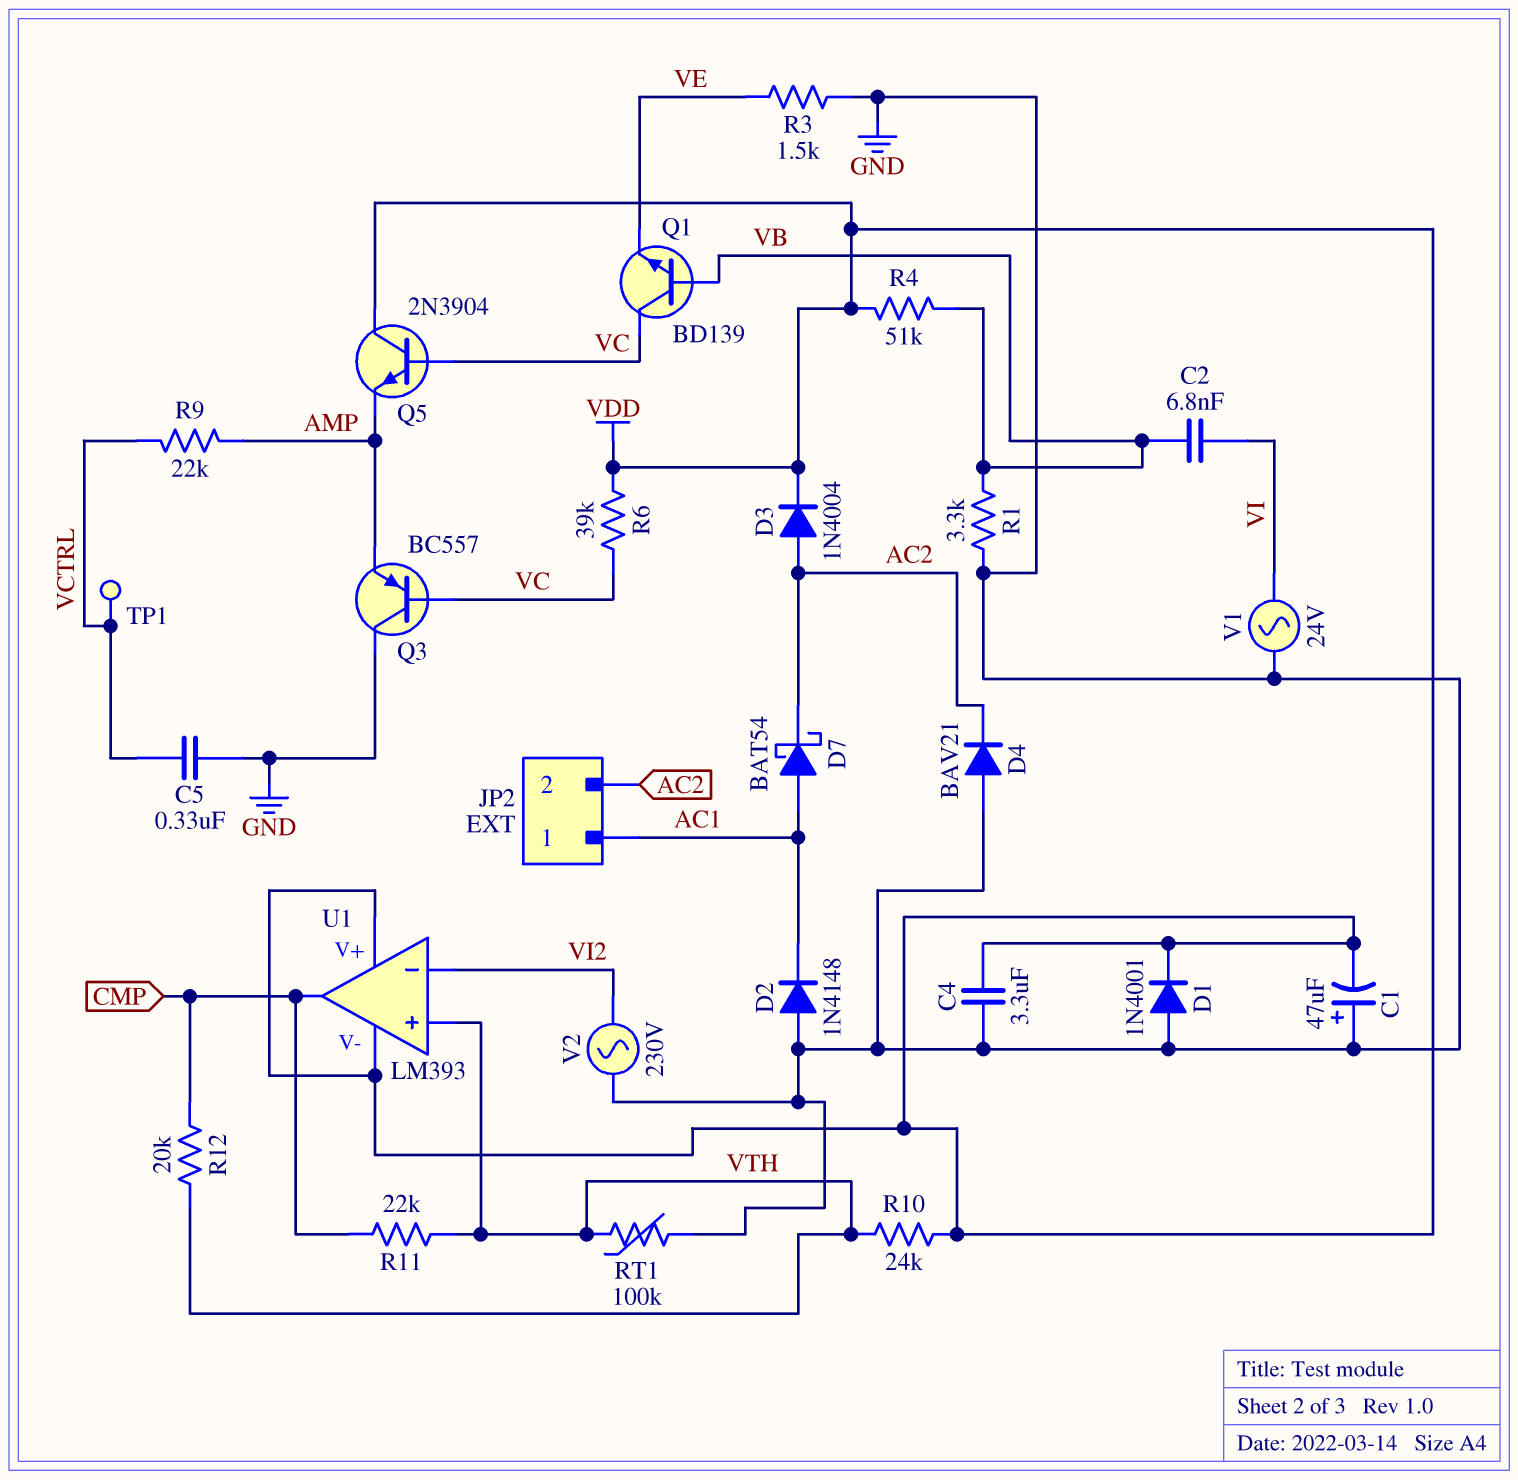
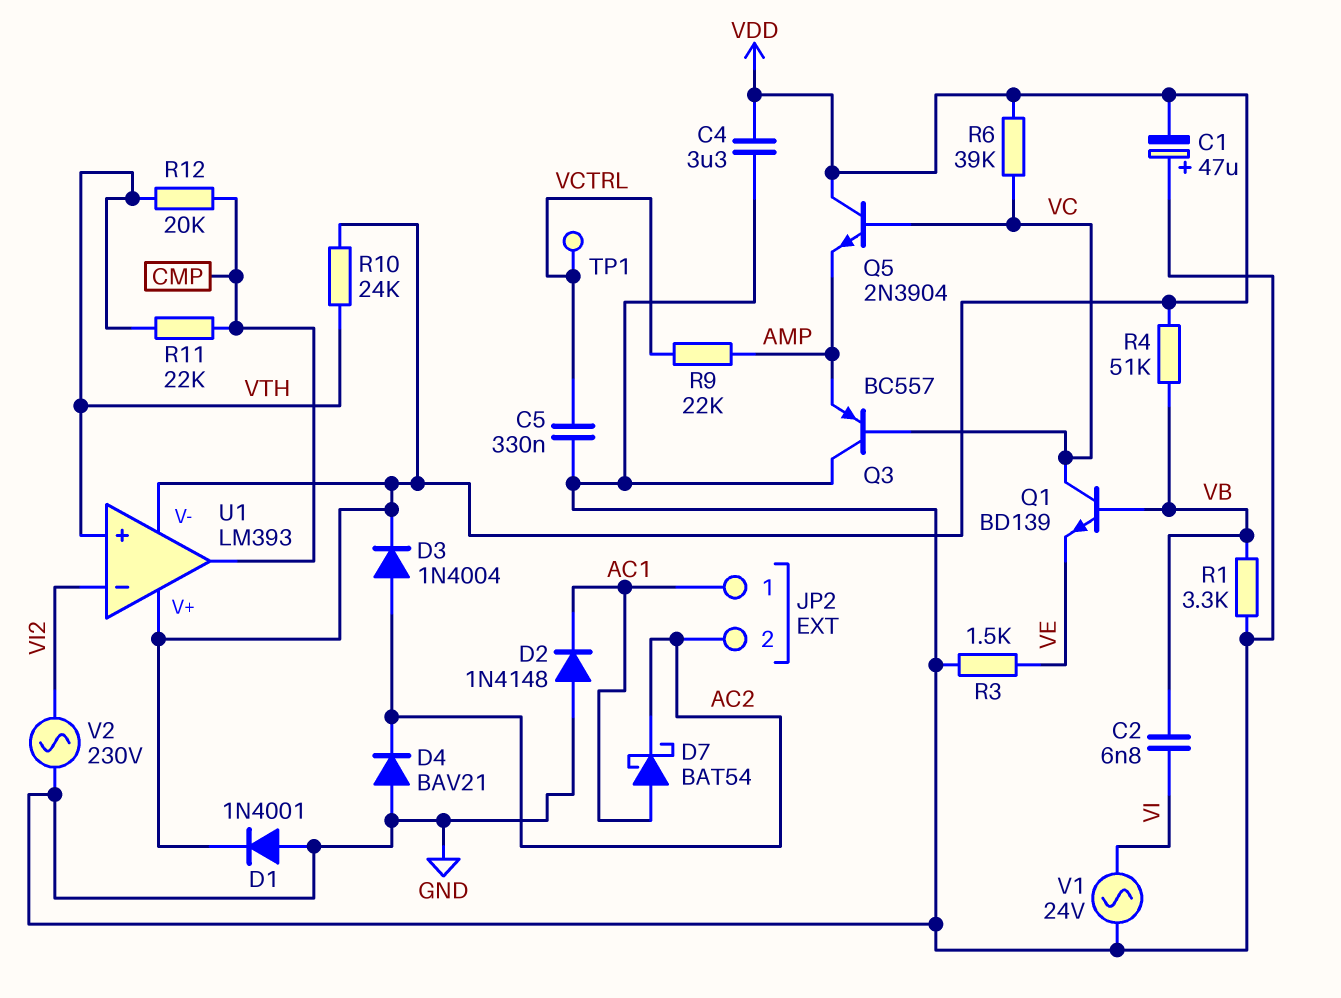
RT1: 100k (GND, VTH) -> none

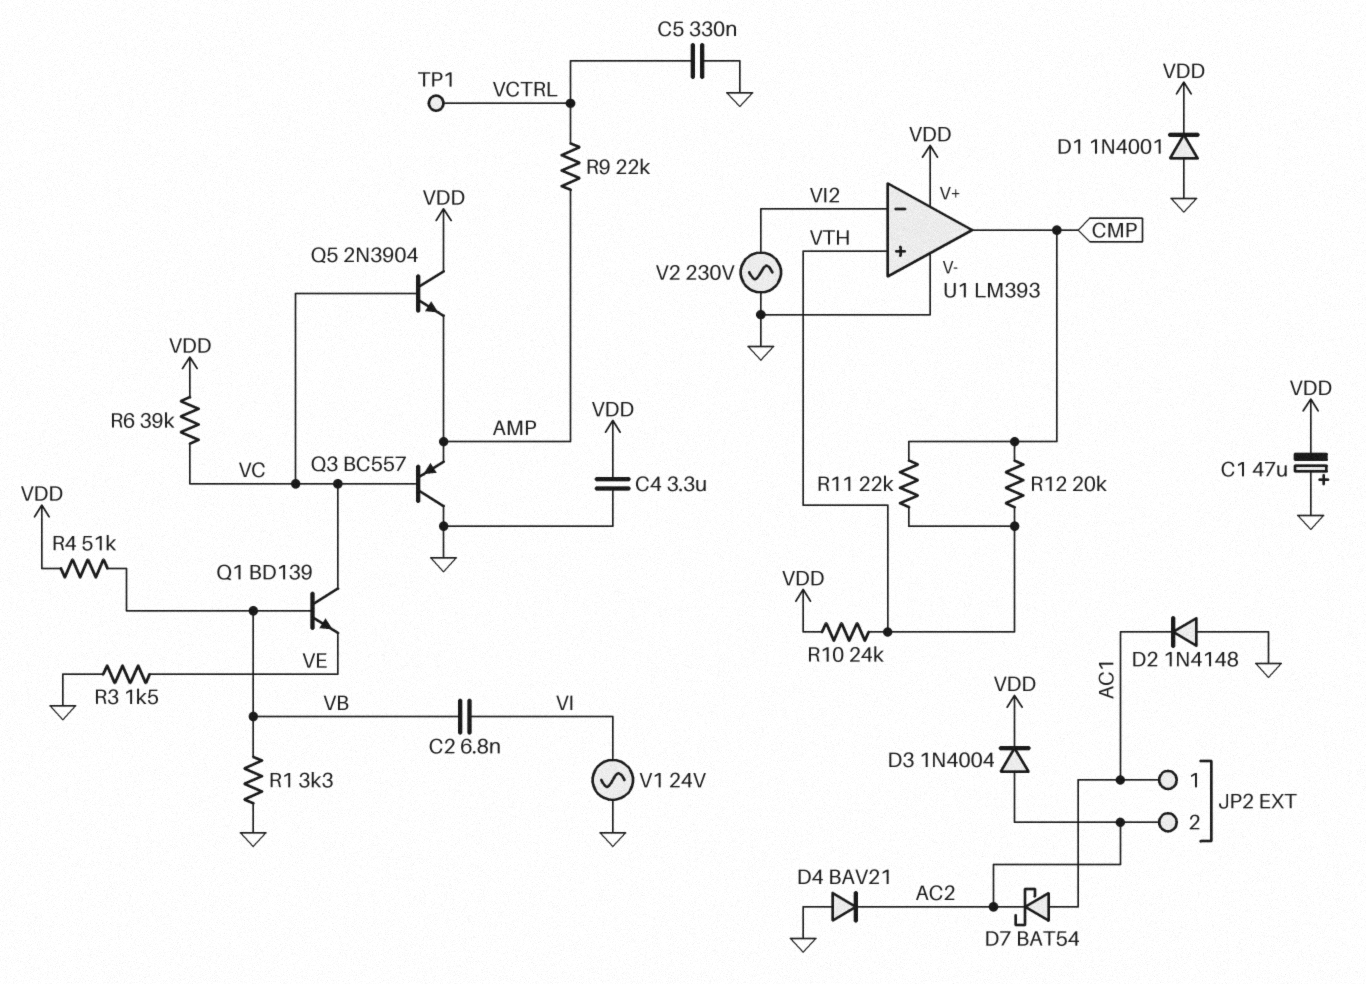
U1 pin V-: VDD -> GND

